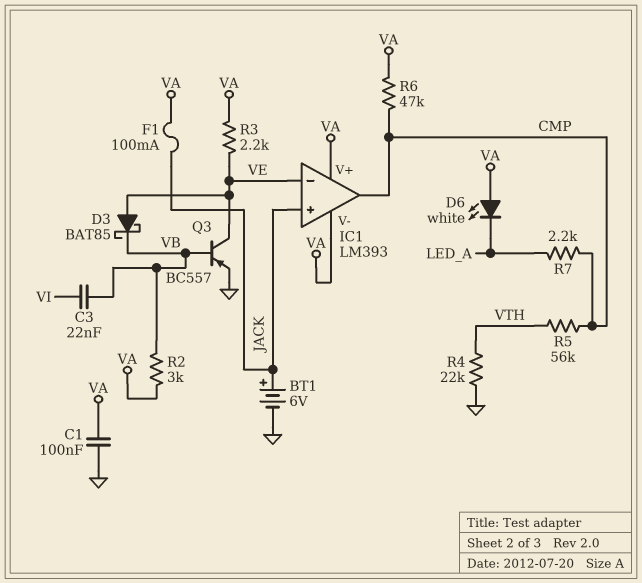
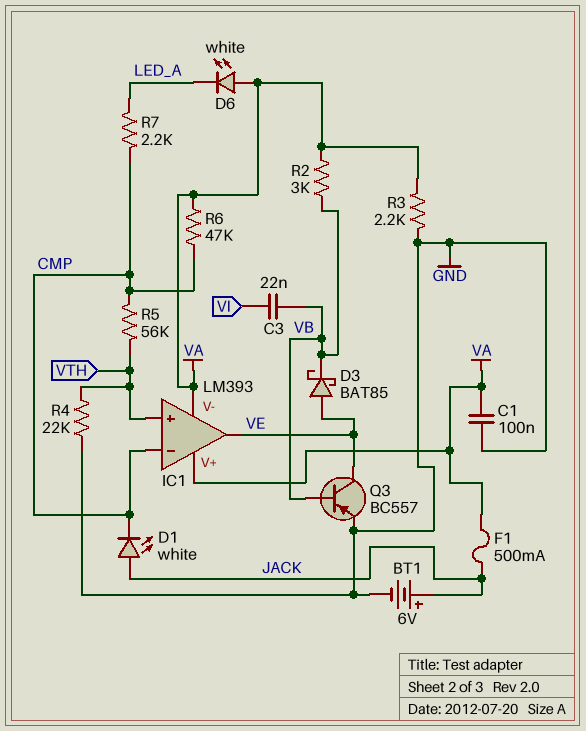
D1: none -> LED white (A JACK, K CMP)
F1: 100mA (JACK, VA) -> 500mA (JACK, VA)
IC1 pin in+: JACK -> VTH
IC1 pin in-: VE -> CMP
IC1 pin out: CMP -> VE
R3: 2.2k (VA, VE) -> 2.2k (GND, VA)

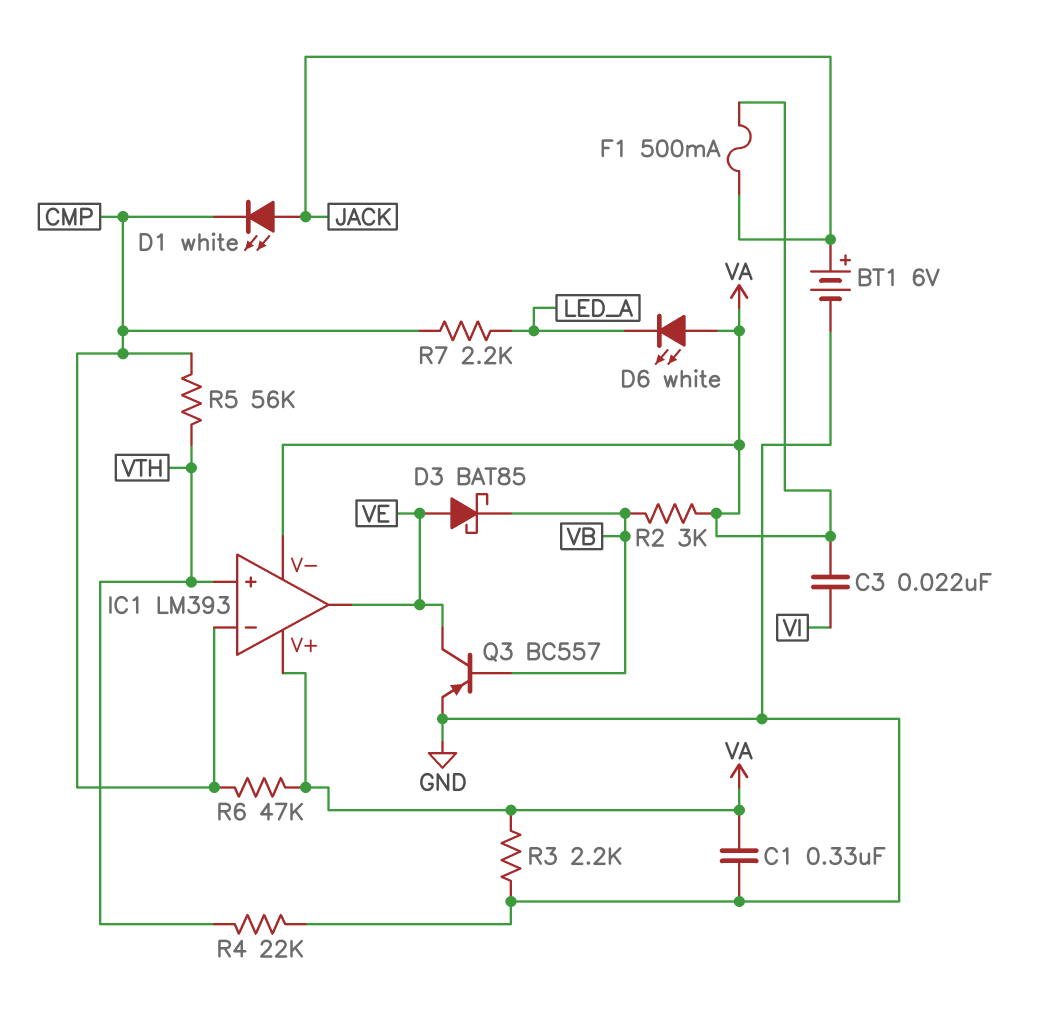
C1: 100nF (GND, VA) -> 330nF (GND, VA)
C3: 22nF (VB, VI) -> 22nF (VA, VI)

